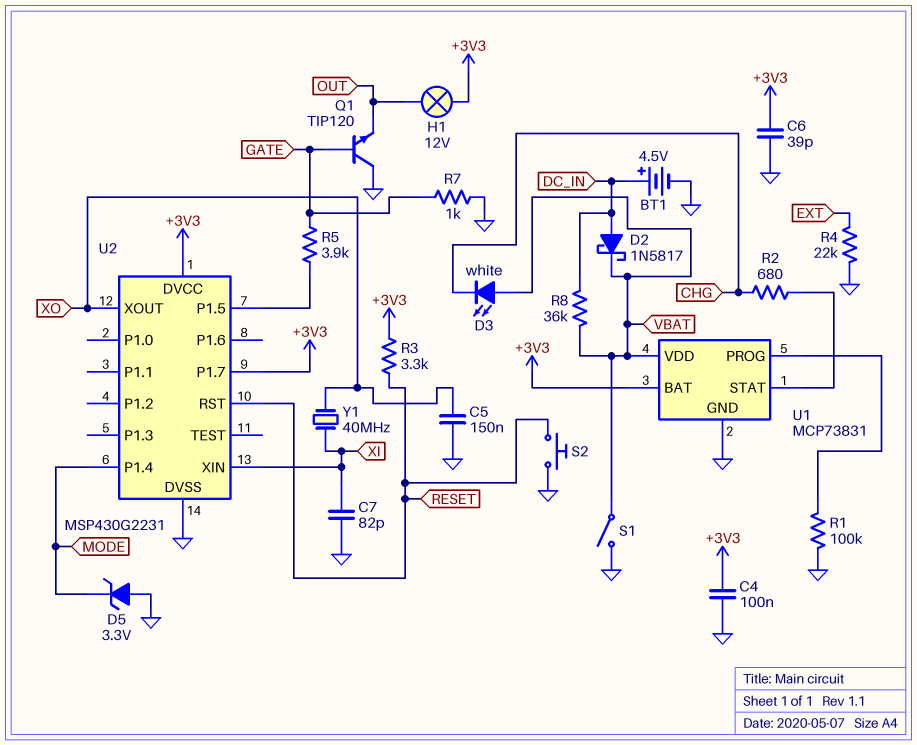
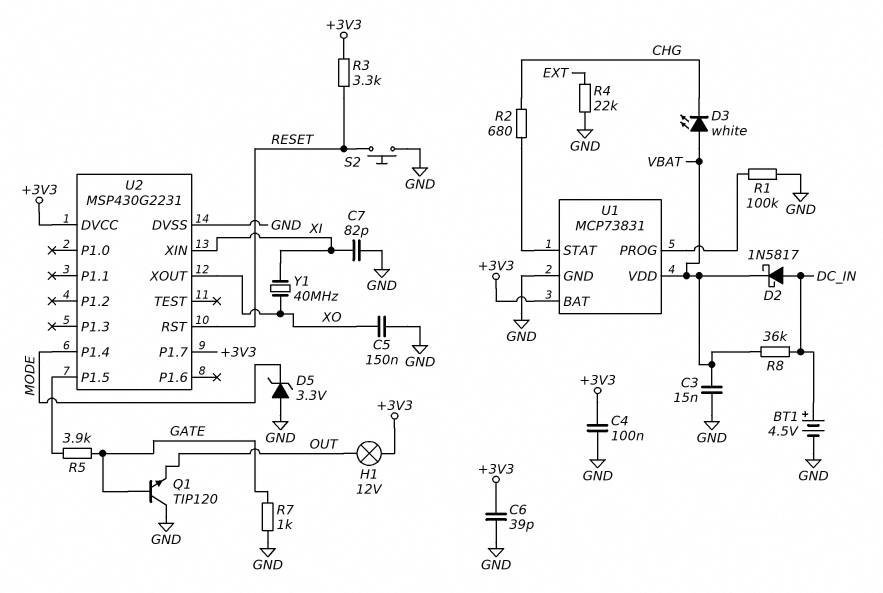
C3: none -> 15nF (GND, VBAT)
S1: switch (GND, VBAT) -> none

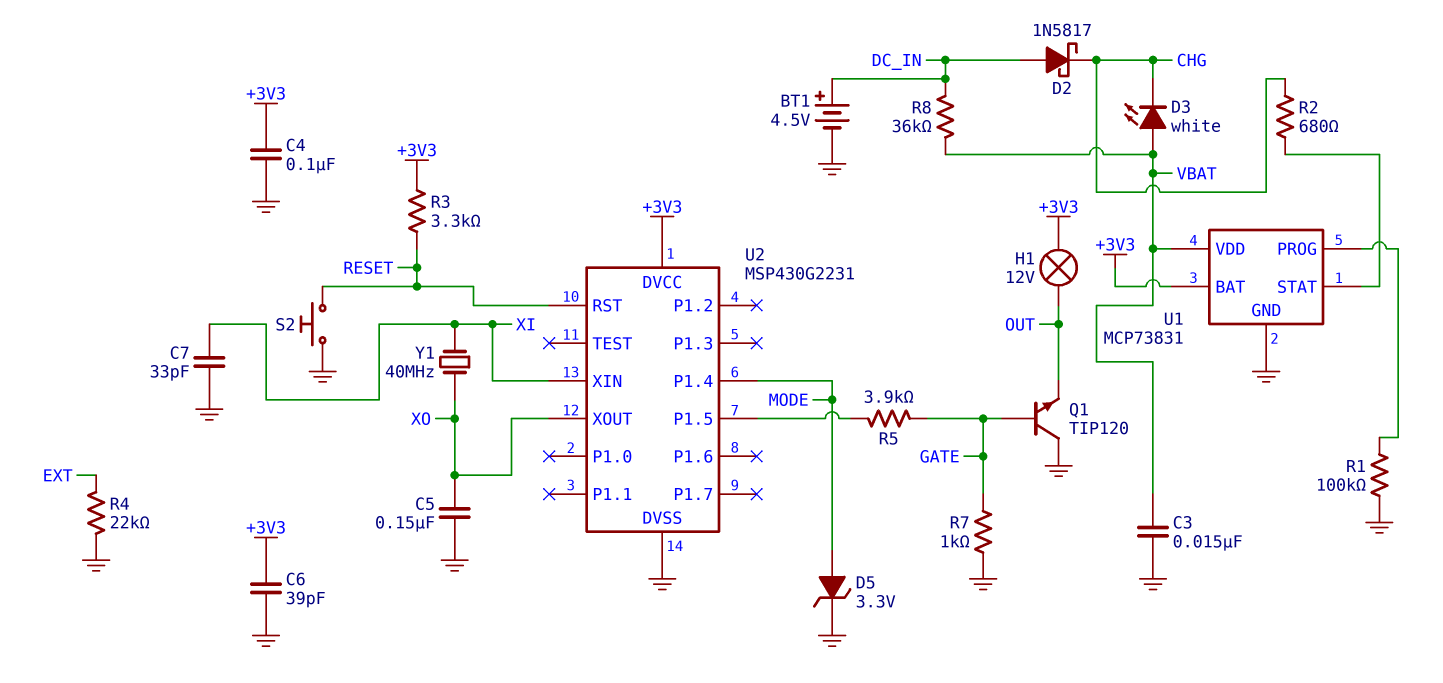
C7: 82pF (GND, XI) -> 33pF (GND, XI)
D2: schottky 1N5817 (A DC_IN, K VBAT) -> schottky 1N5817 (A DC_IN, K CHG)
D5: zener 3.3V (A GND, K MODE) -> zener 3.3V (A MODE, K GND)
U2 pin P1.7: +3V3 -> none

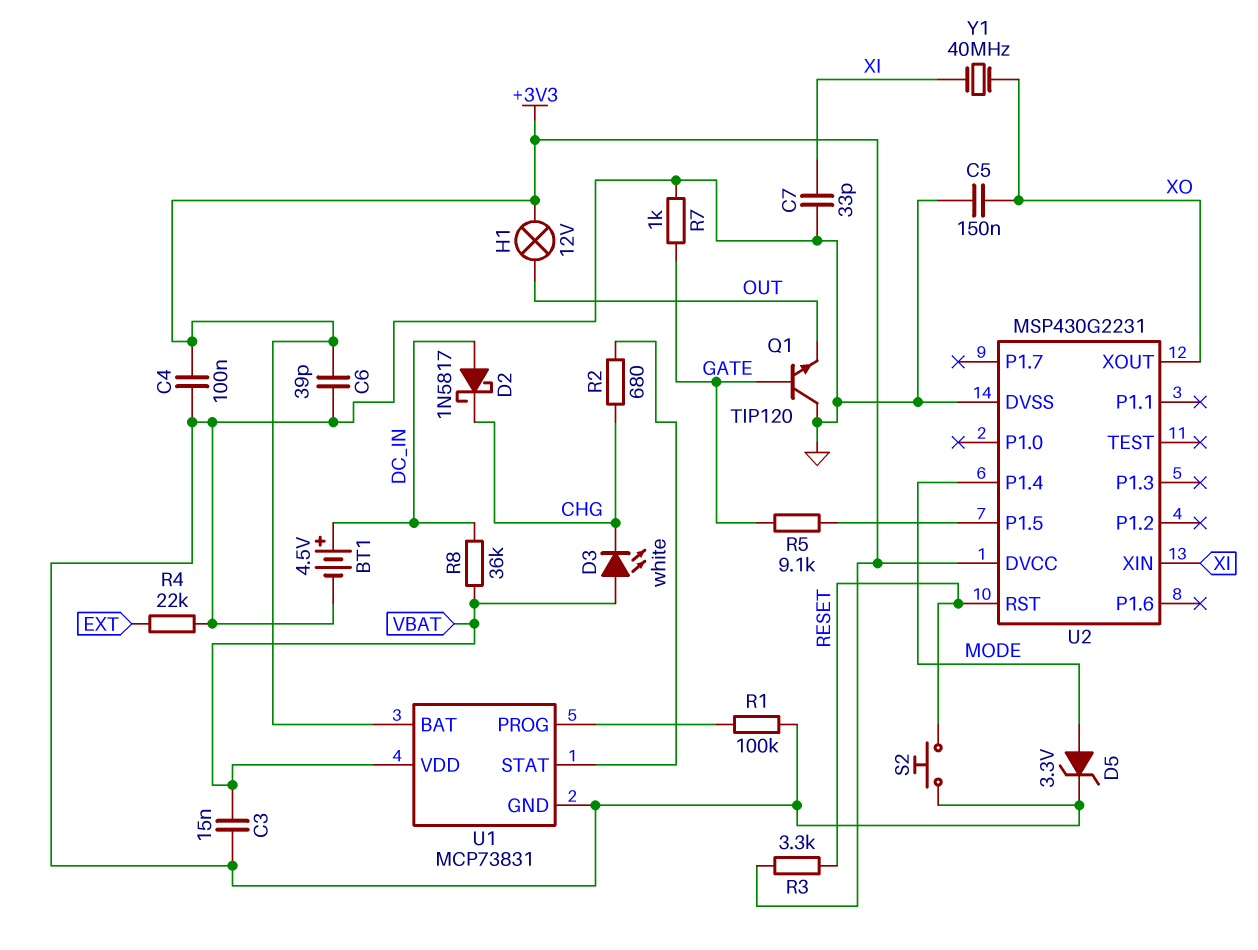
R5: 3.9k (GATE, U2/P1.5) -> 9.1k (GATE, U2/P1.5)

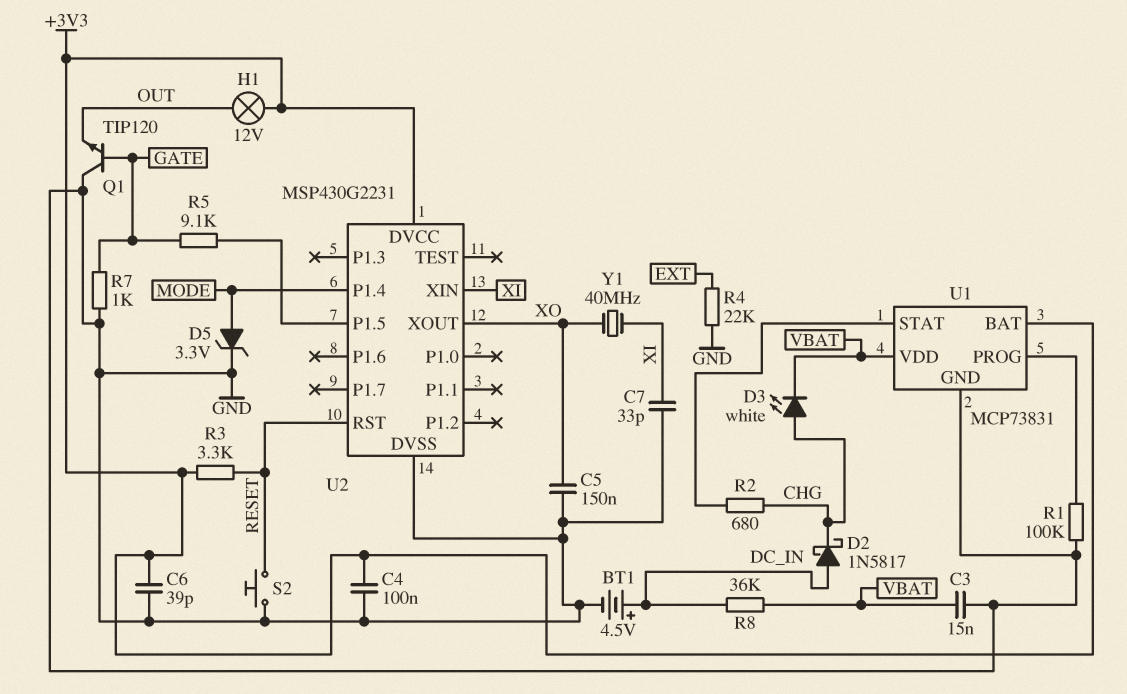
D3: LED white (A VBAT, K CHG) -> LED white (A CHG, K VBAT)

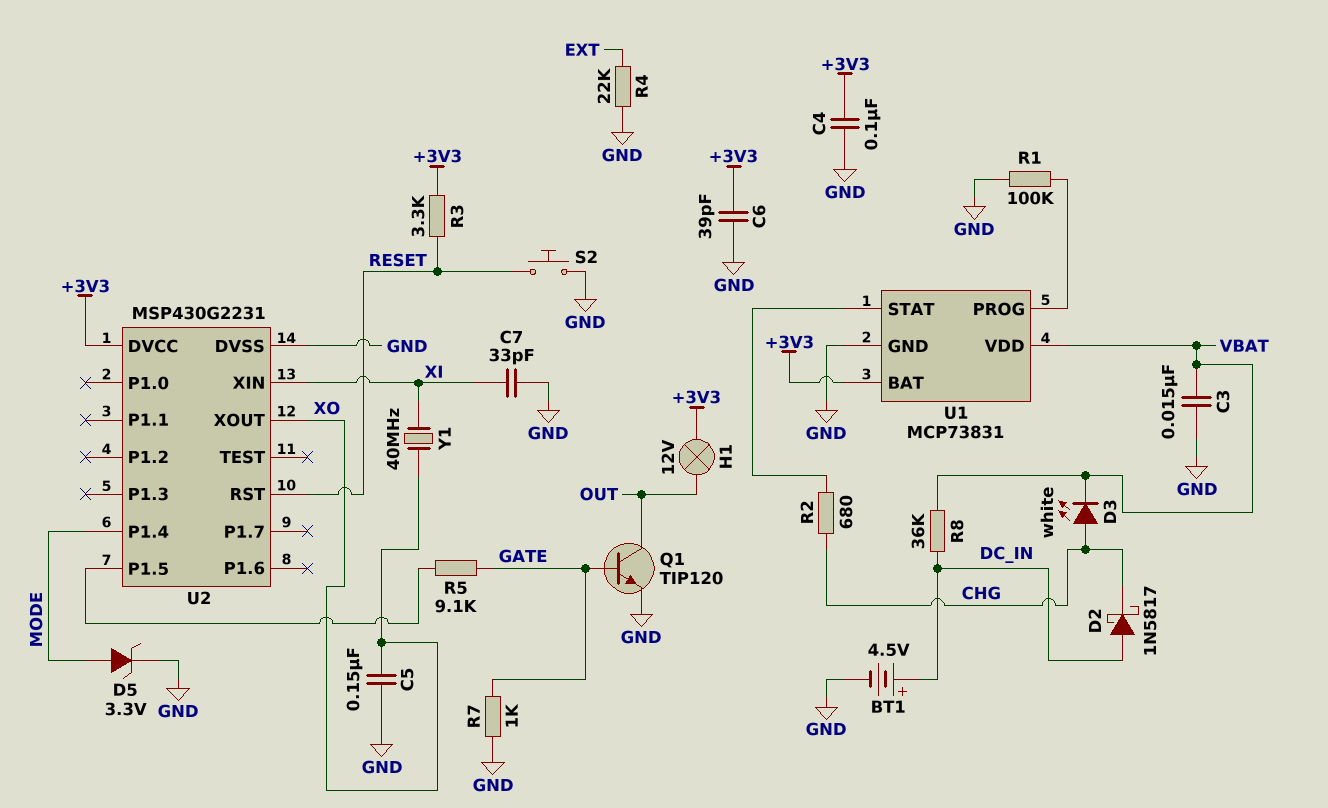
Q1: NPN TIP120 (B GATE, C GND, E OUT) -> NPN TIP120 (B GATE, C OUT, E GND)

